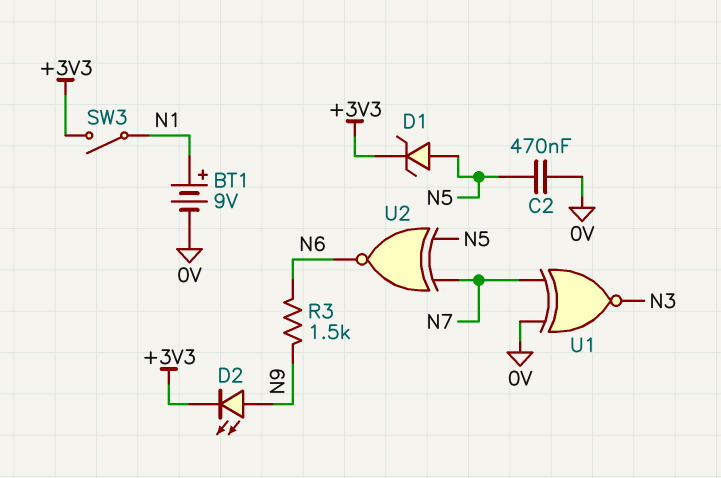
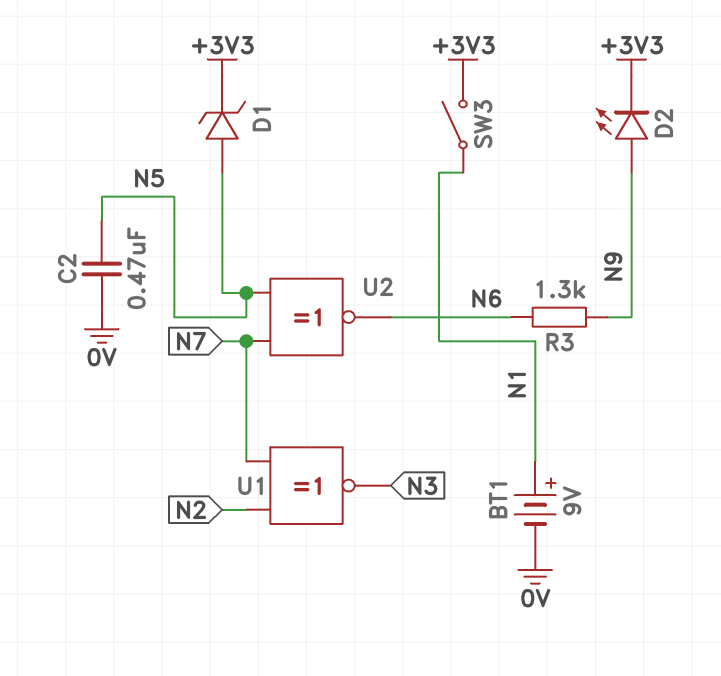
R3: 1.5k (N6, N9) -> 1.3k (N6, N9)
U1: XNOR (in 0V, in N7, out N3) -> XNOR (in N2, in N7, out N3)

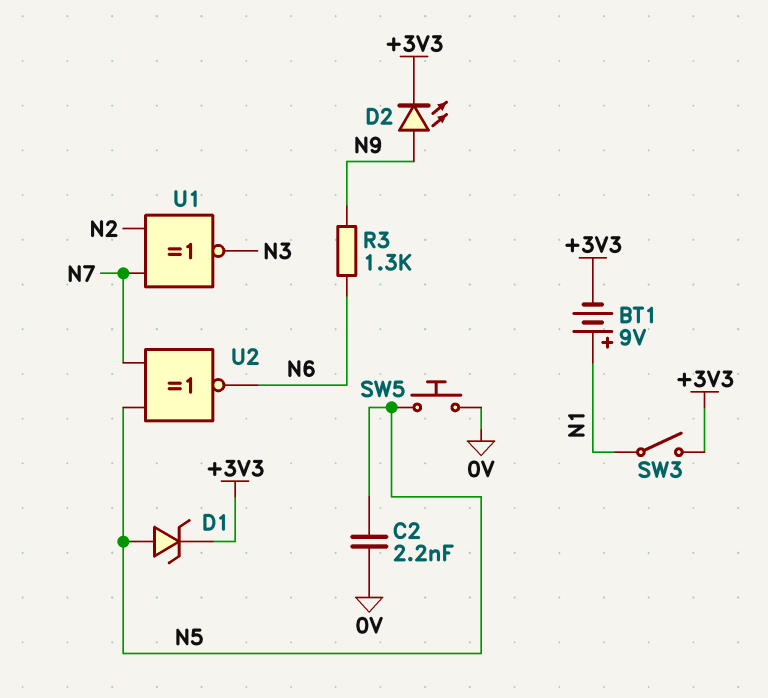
BT1: 9V (plus N1, minus 0V) -> 9V (plus N1, minus +3V3)
C2: 470nF (0V, N5) -> 2.2nF (0V, N5)
SW5: none -> button (0V, N5)

